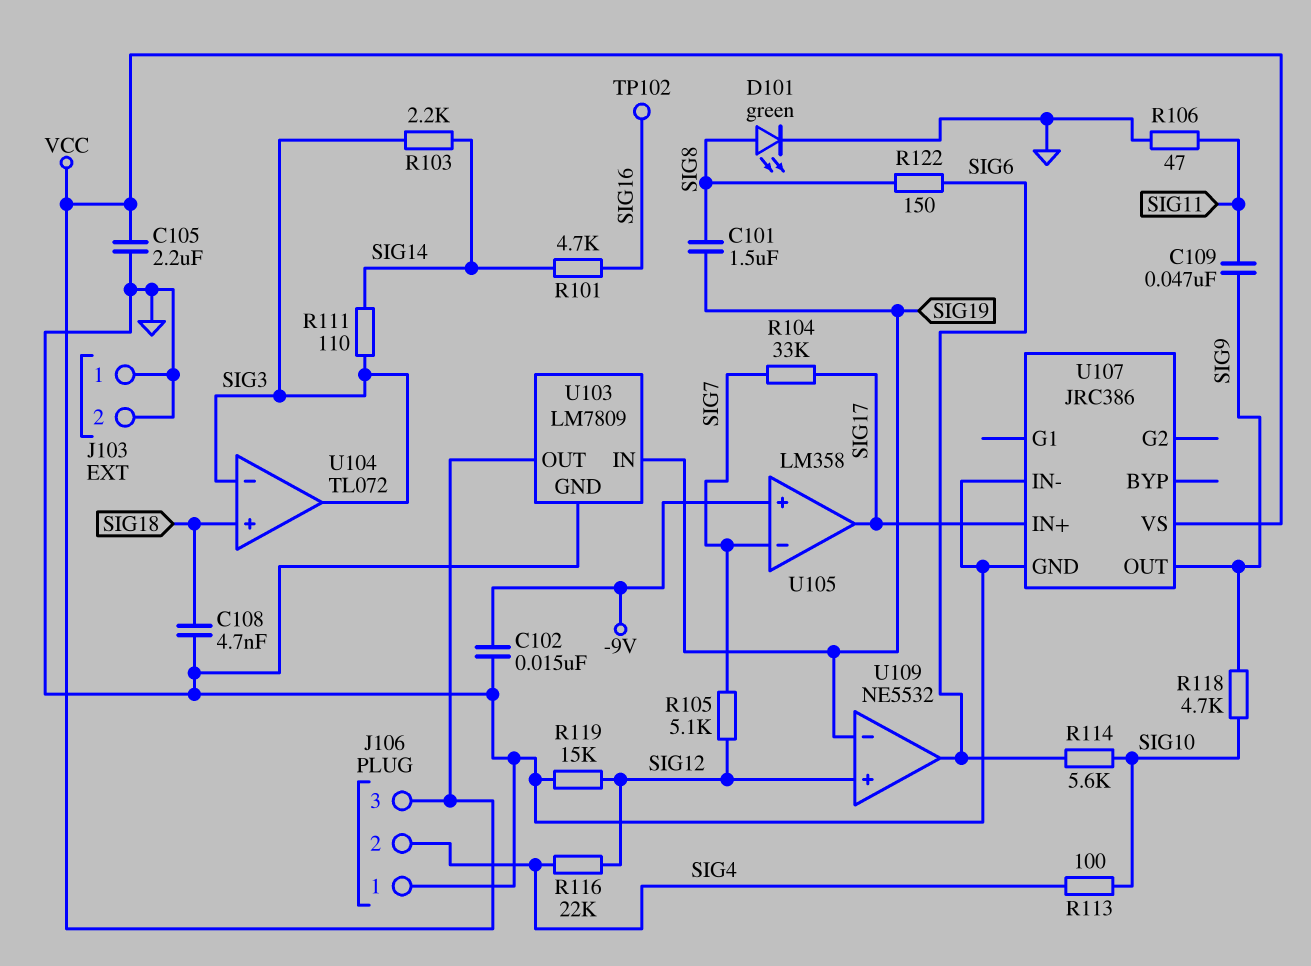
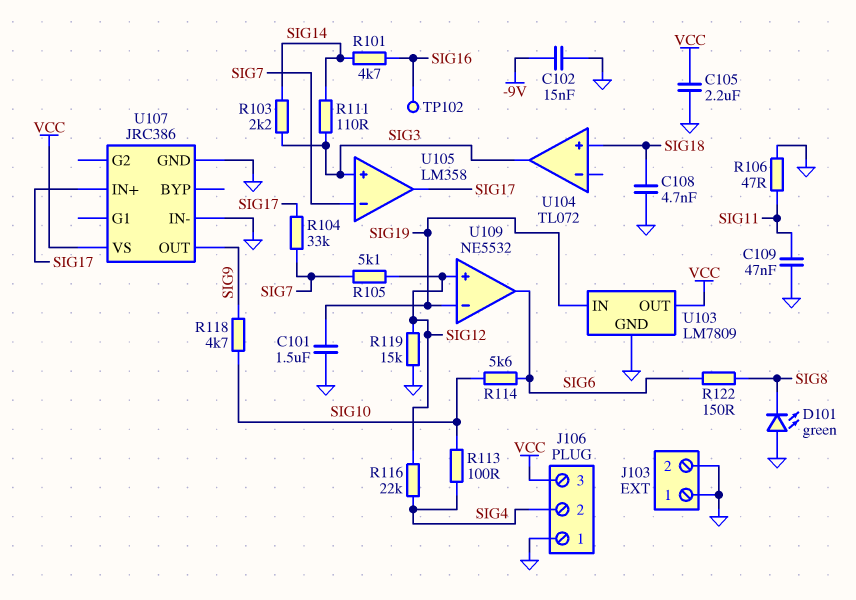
C101: 1.5uF (SIG8, SIG19) -> 1.5uF (GND, SIG19)
C109: 47nF (SIG9, SIG11) -> 47nF (GND, SIG11)
D101: LED green (A SIG8, K GND) -> LED green (A GND, K SIG8)
U104 pin in-: SIG3 -> none
U105 pin in+: -9V -> SIG3

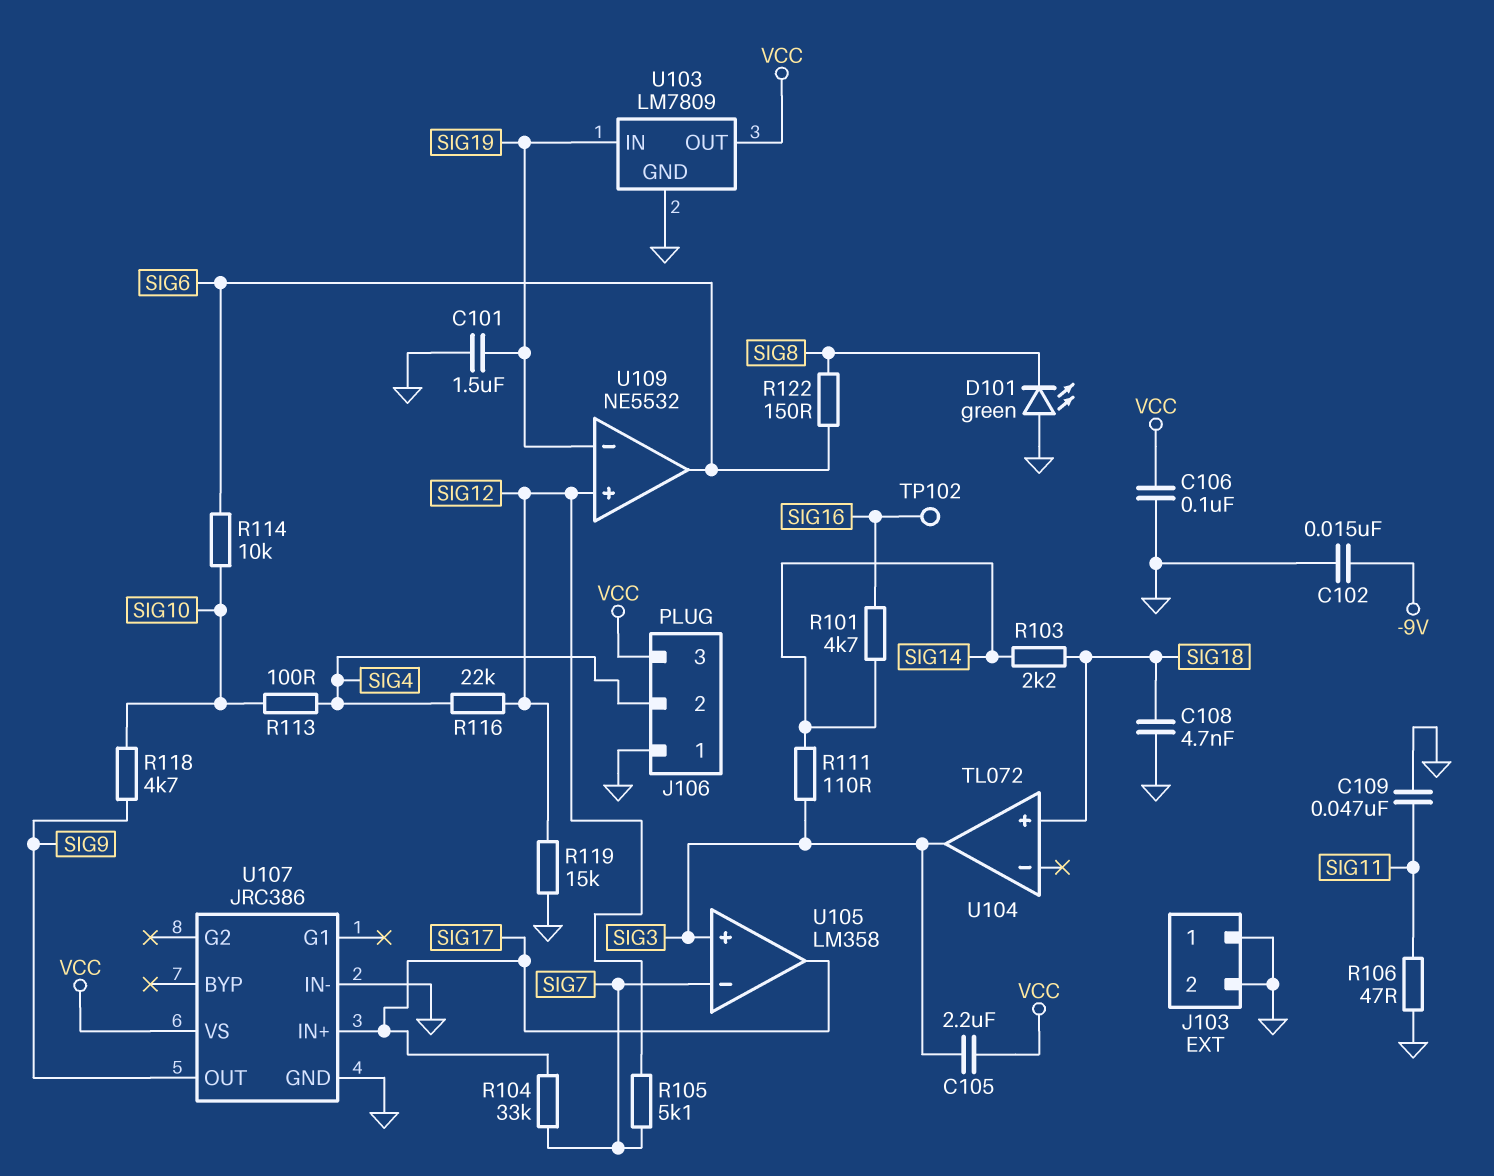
C105: 2.2uF (GND, VCC) -> 2.2uF (SIG3, VCC)
C106: none -> 100nF (GND, VCC)
R103: 2.2k (SIG3, SIG14) -> 2.2k (SIG14, SIG18)
R114: 5.6k (SIG6, SIG10) -> 10k (SIG6, SIG10)

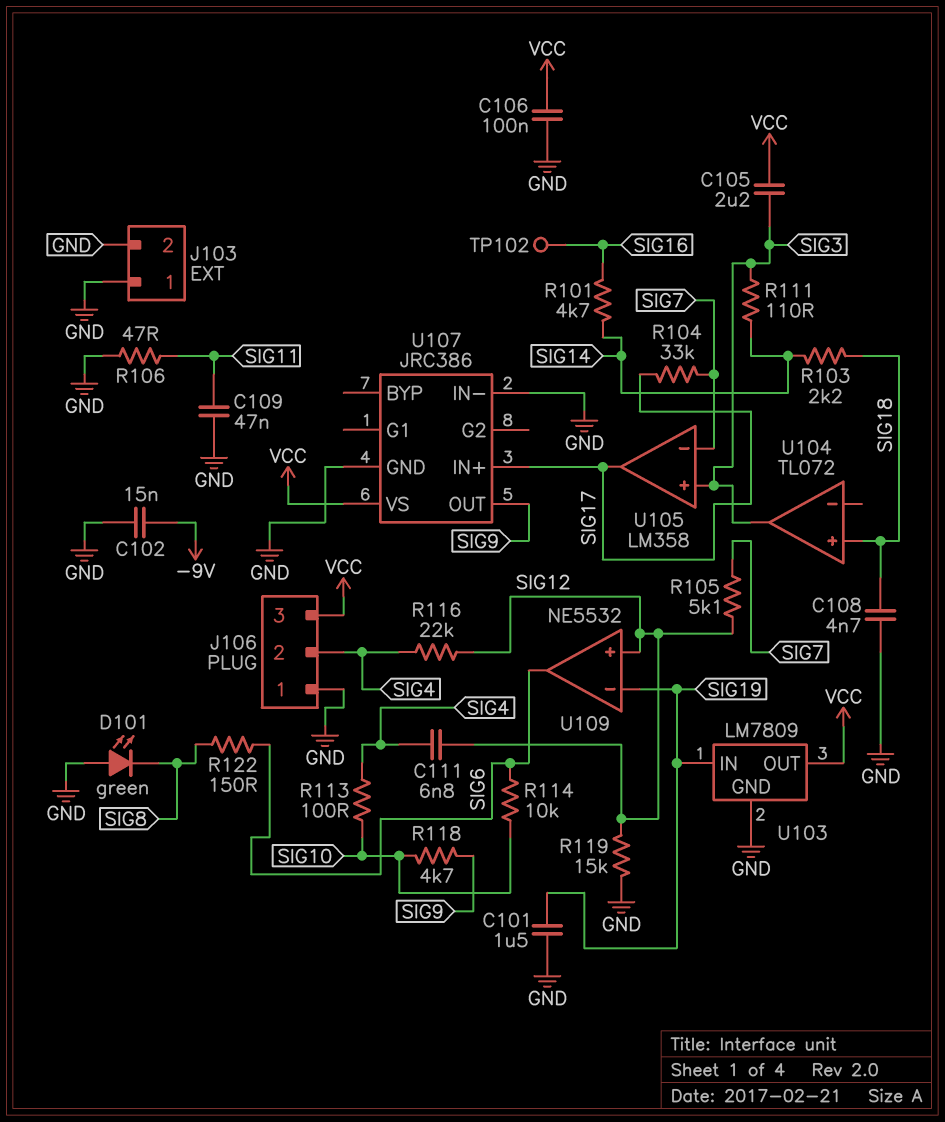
C111: none -> 6.8nF (SIG4, SIG12)

